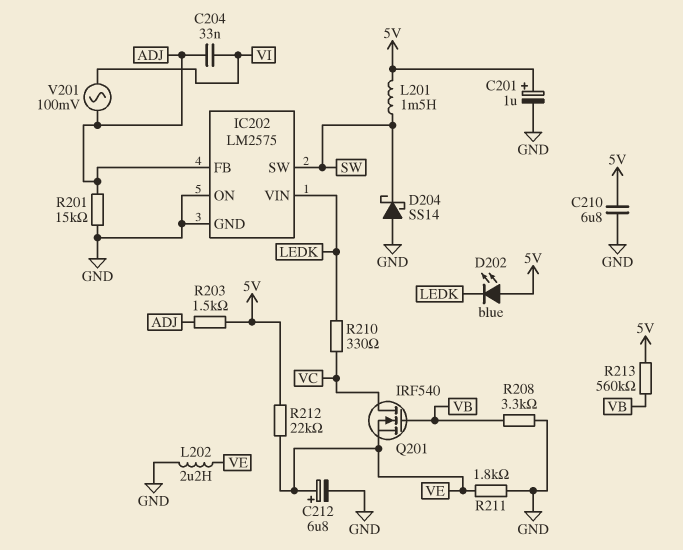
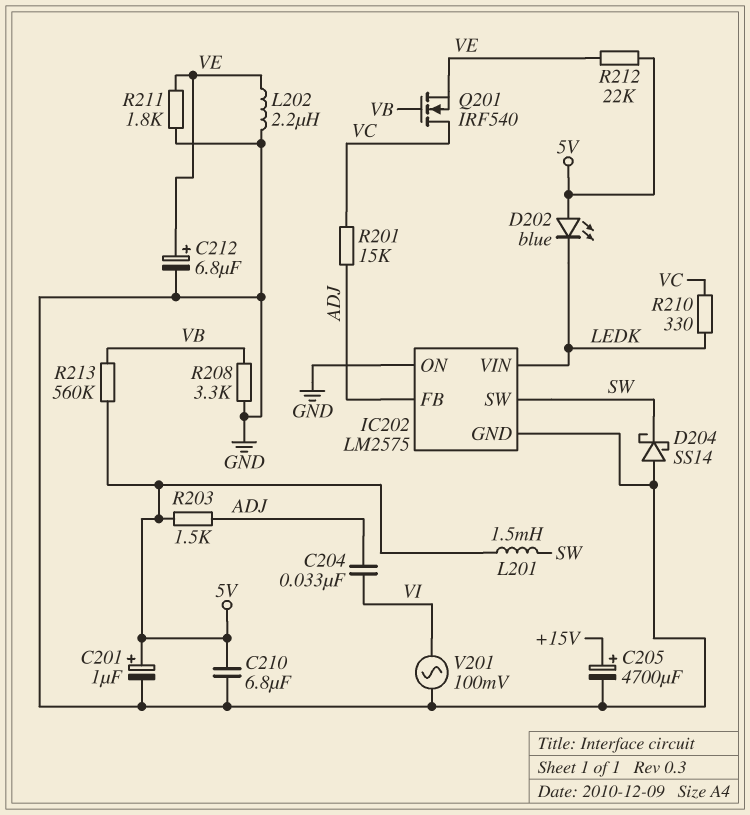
C205: none -> 4700uF (plus +15V, minus GND)
R201: 15k (ADJ, GND) -> 15k (ADJ, VC)
V201: AC 100mV (ADJ, VI) -> AC 100mV (GND, VI)

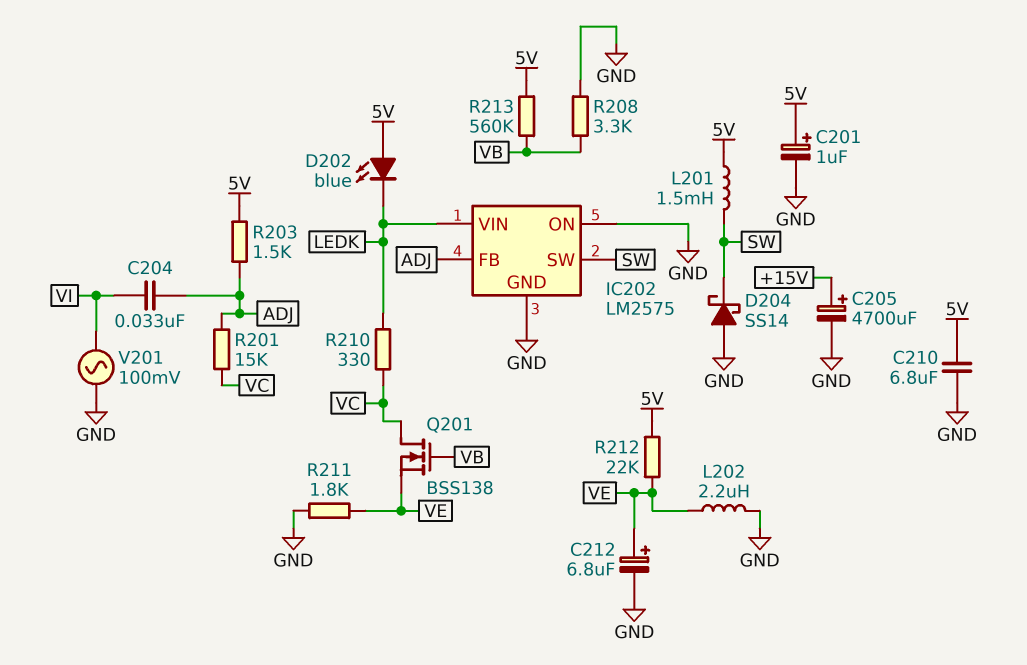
Q201: NMOS IRF540 (G VB, D VC, S VE) -> NMOS BSS138 (G VB, D VC, S VE)

